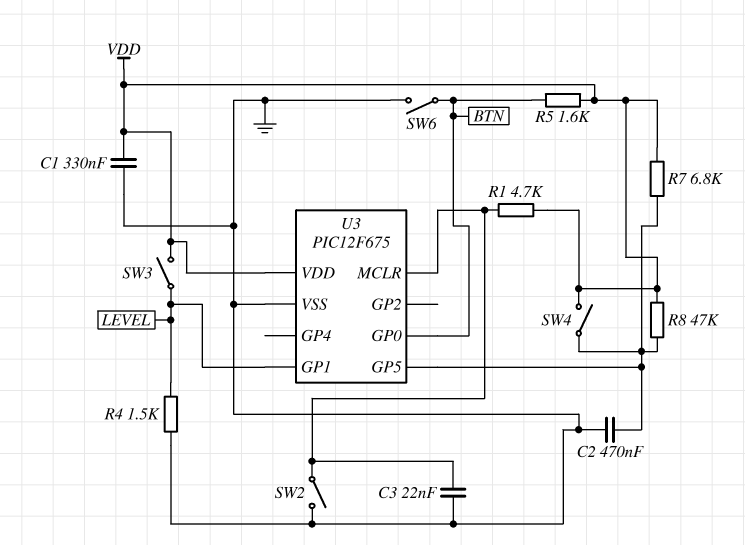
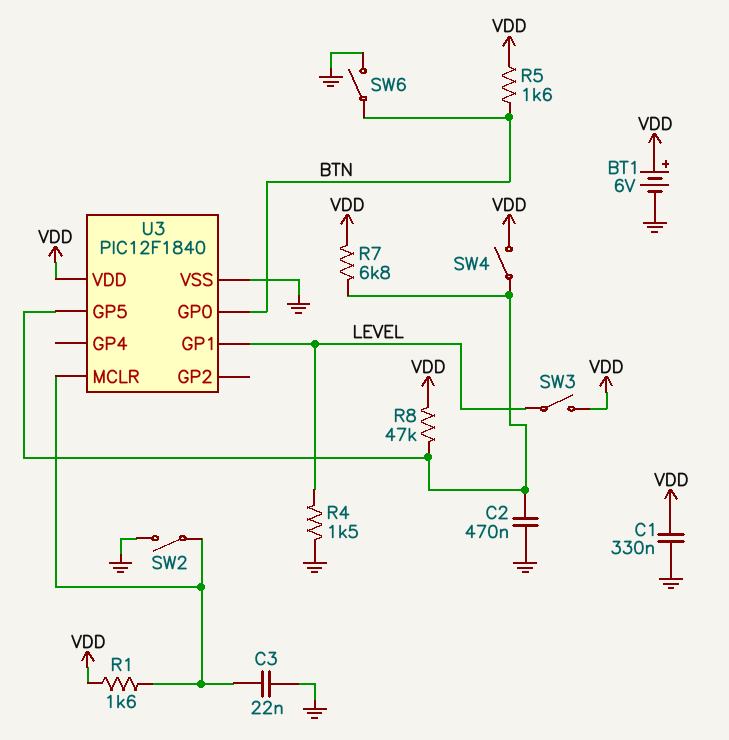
BT1: none -> 6V (plus VDD, minus GND)
R1: 4.7k (U3/MCLR, VDD) -> 1.6k (U3/MCLR, VDD)
U3: PIC12F675 -> PIC12F1840

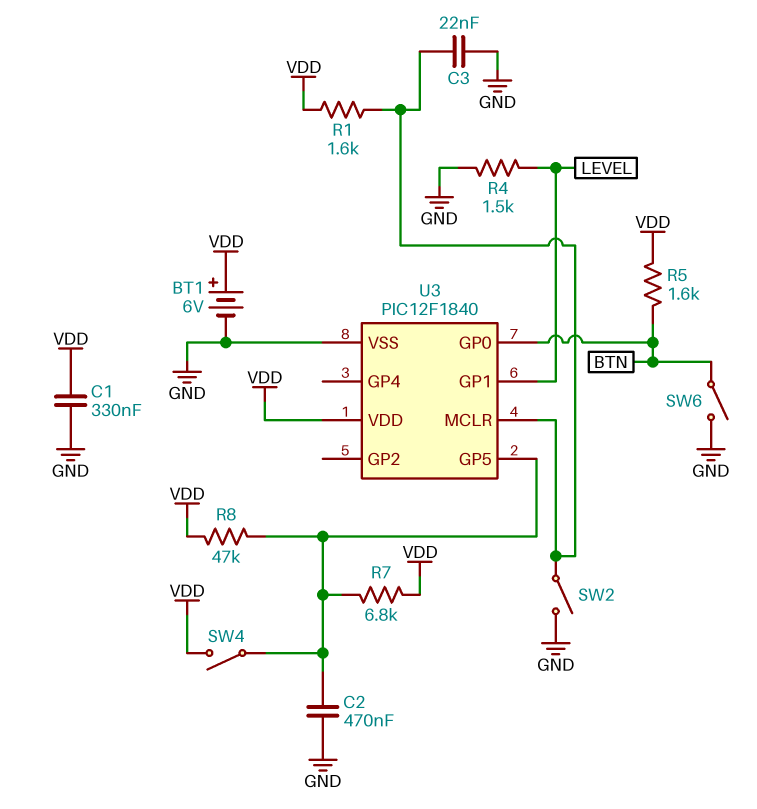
SW3: switch (LEVEL, VDD) -> none

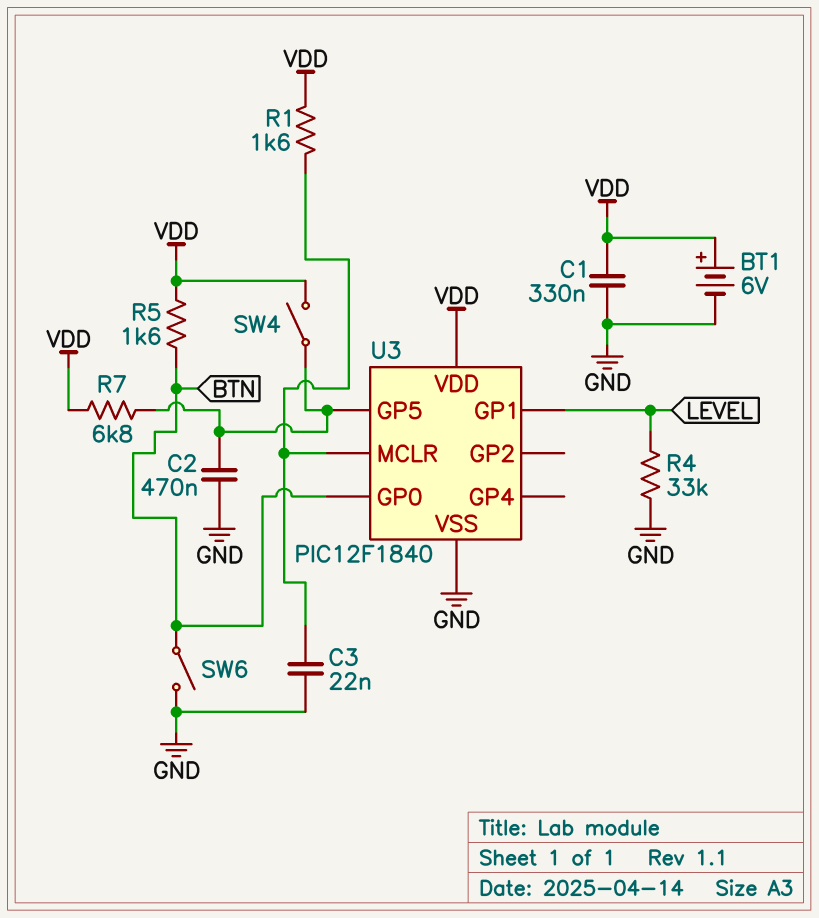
R4: 1.5k (GND, LEVEL) -> 33k (GND, LEVEL)
R8: 47k (U3/GP5, VDD) -> none
SW2: switch (GND, U3/MCLR) -> none

